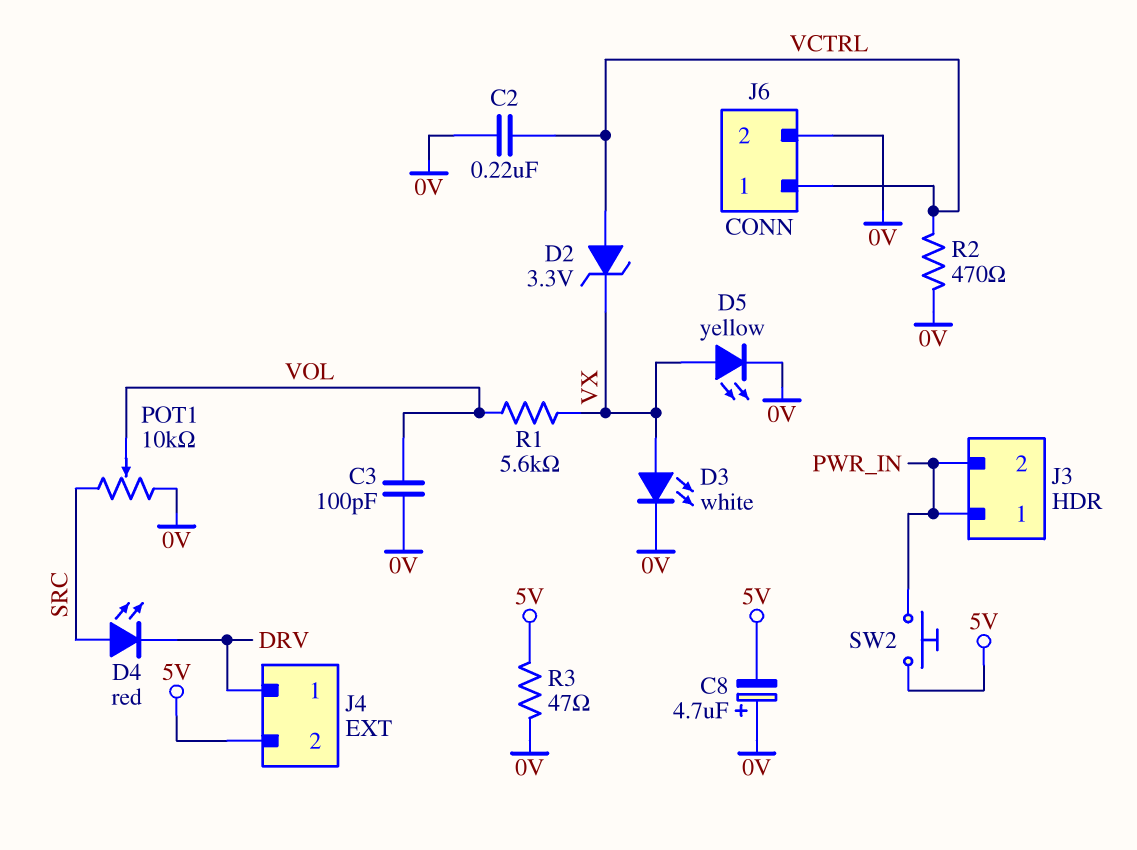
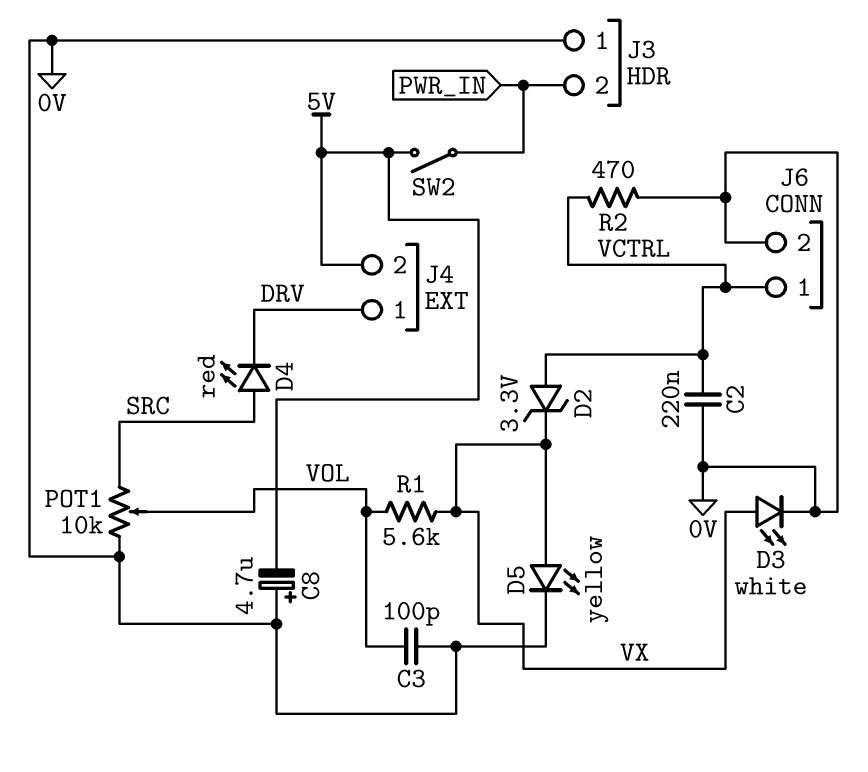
J3 pin 1: PWR_IN -> 0V
R3: 47 (0V, 5V) -> none
SW2: button (5V, PWR_IN) -> switch (5V, PWR_IN)

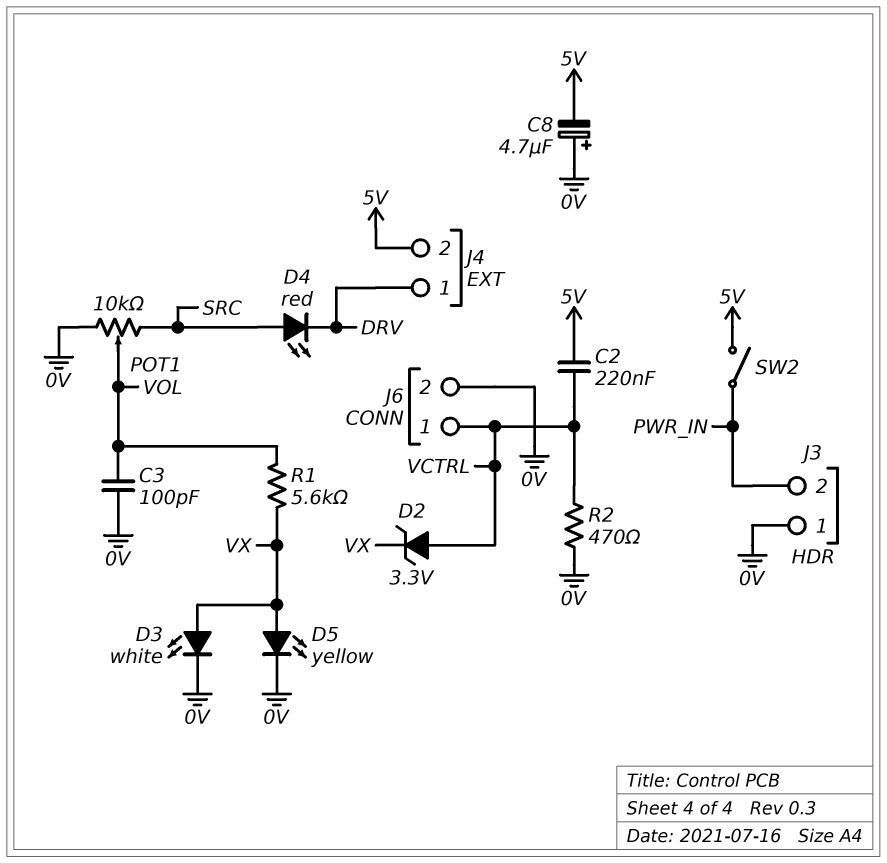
C2: 220nF (0V, VCTRL) -> 220nF (5V, VCTRL)

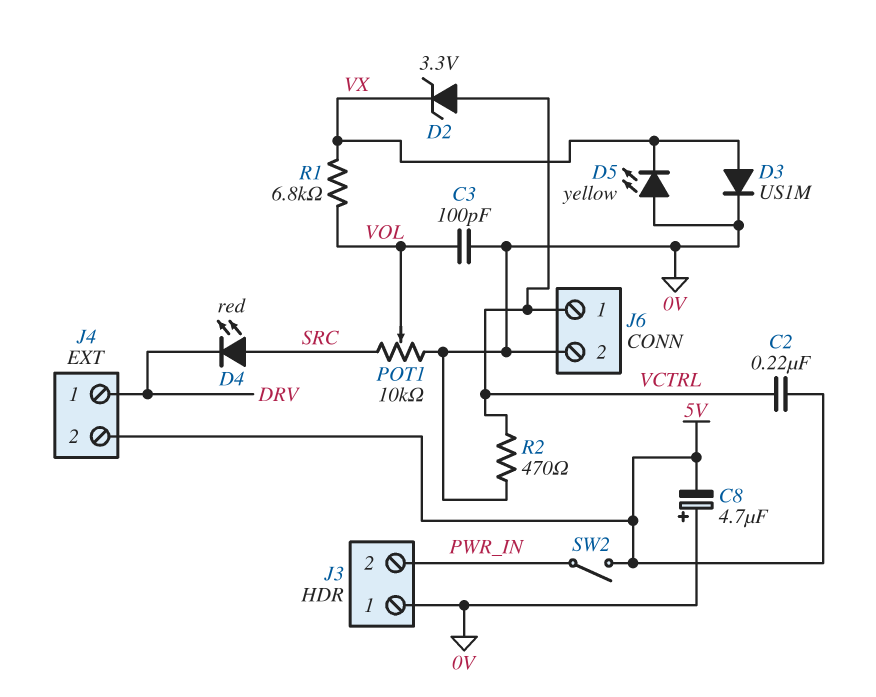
D3: LED white (A VX, K 0V) -> diode US1M (A VX, K 0V)
D5: LED yellow (A VX, K 0V) -> LED yellow (A 0V, K VX)
R1: 5.6k (VOL, VX) -> 6.8k (VOL, VX)

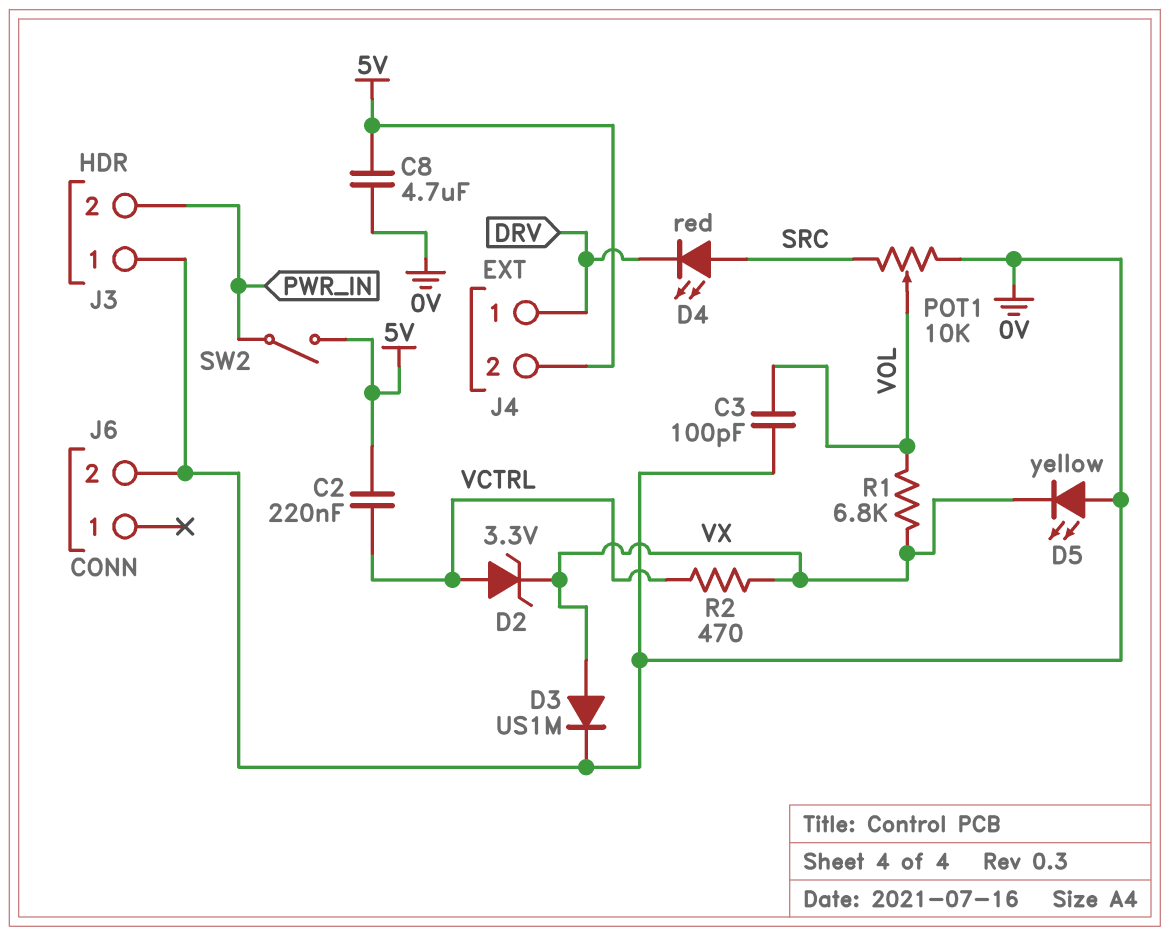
C8: 4.7uF (plus 0V, minus 5V) -> 4.7uF (0V, 5V)
J6 pin 1: VCTRL -> none
R2: 470 (0V, VCTRL) -> 470 (VCTRL, VX)

